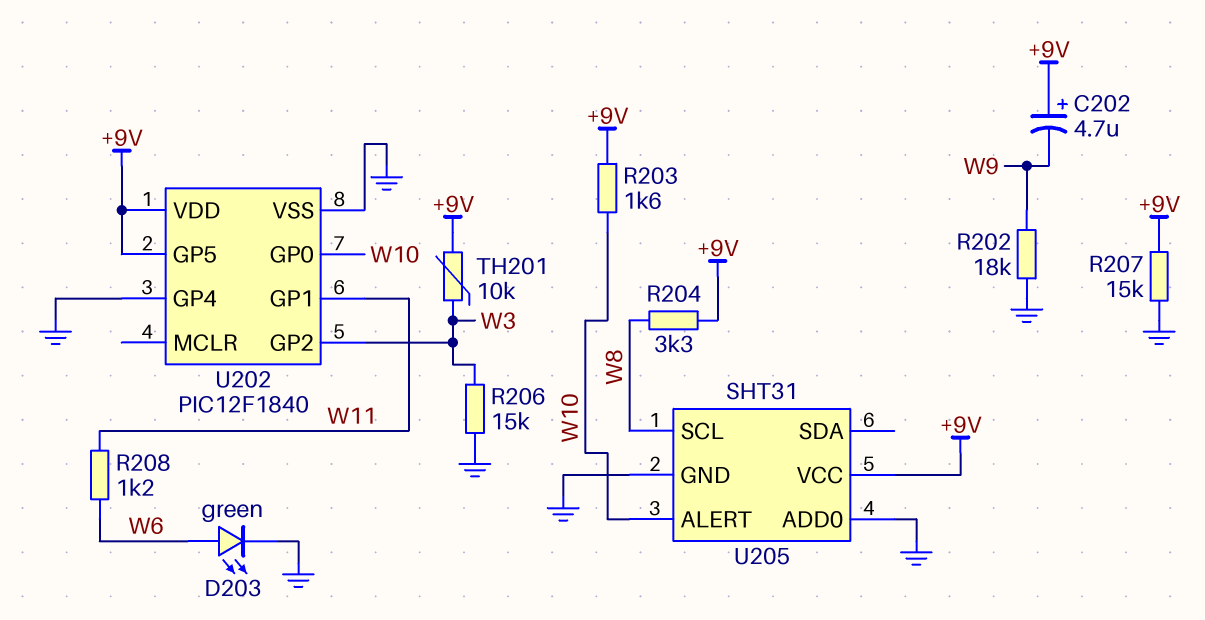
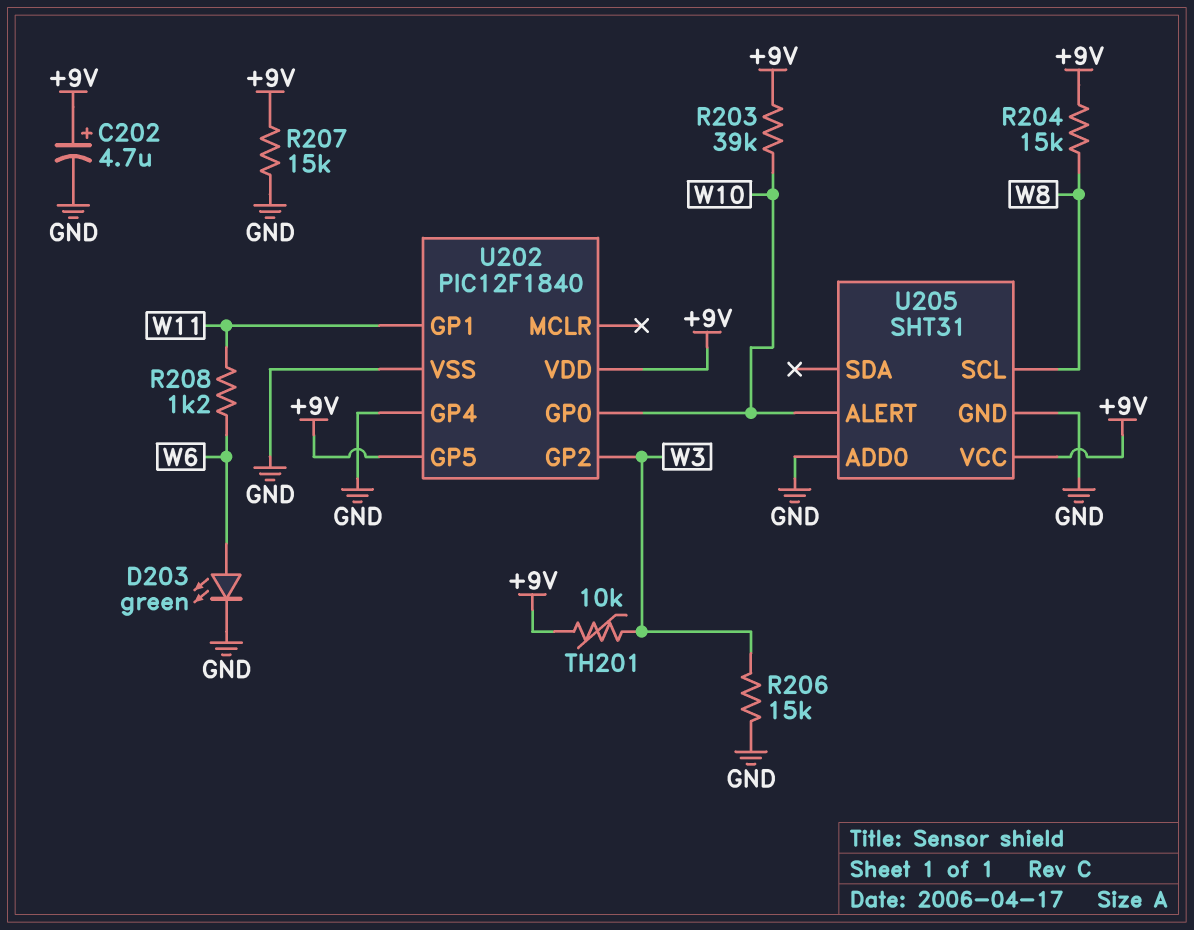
C202: 4.7uF (plus +9V, minus W9) -> 4.7uF (plus +9V, minus GND)
R202: 18k (GND, W9) -> none
R203: 1.6k (+9V, W10) -> 39k (+9V, W10)
R204: 3.3k (+9V, W8) -> 15k (+9V, W8)

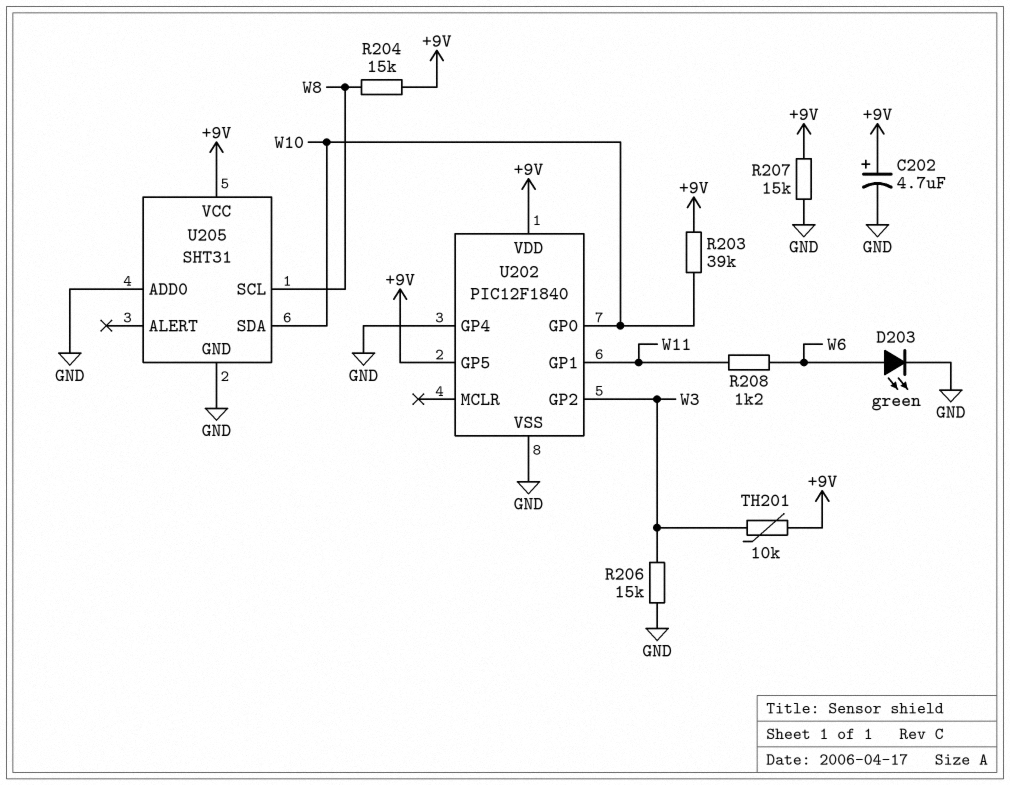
U205 pin ALERT: W10 -> none
U205 pin SDA: none -> W10

